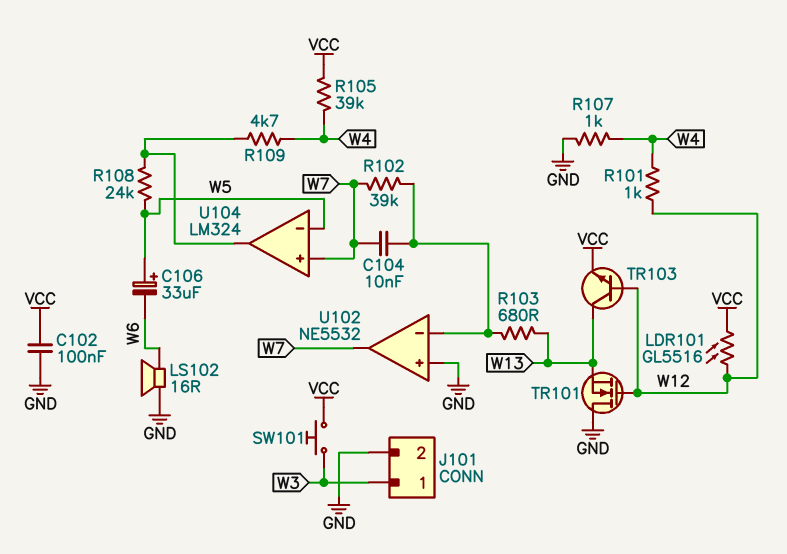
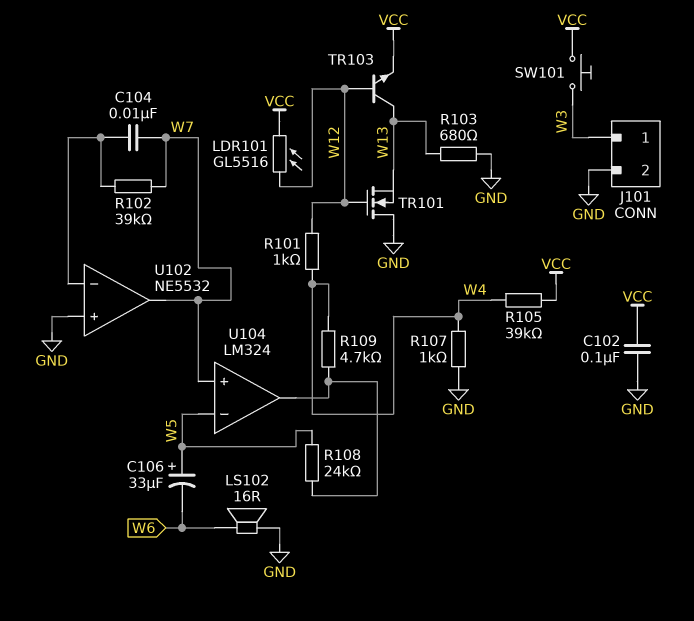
R103: 680 (U102/in-, W13) -> 680 (GND, W13)

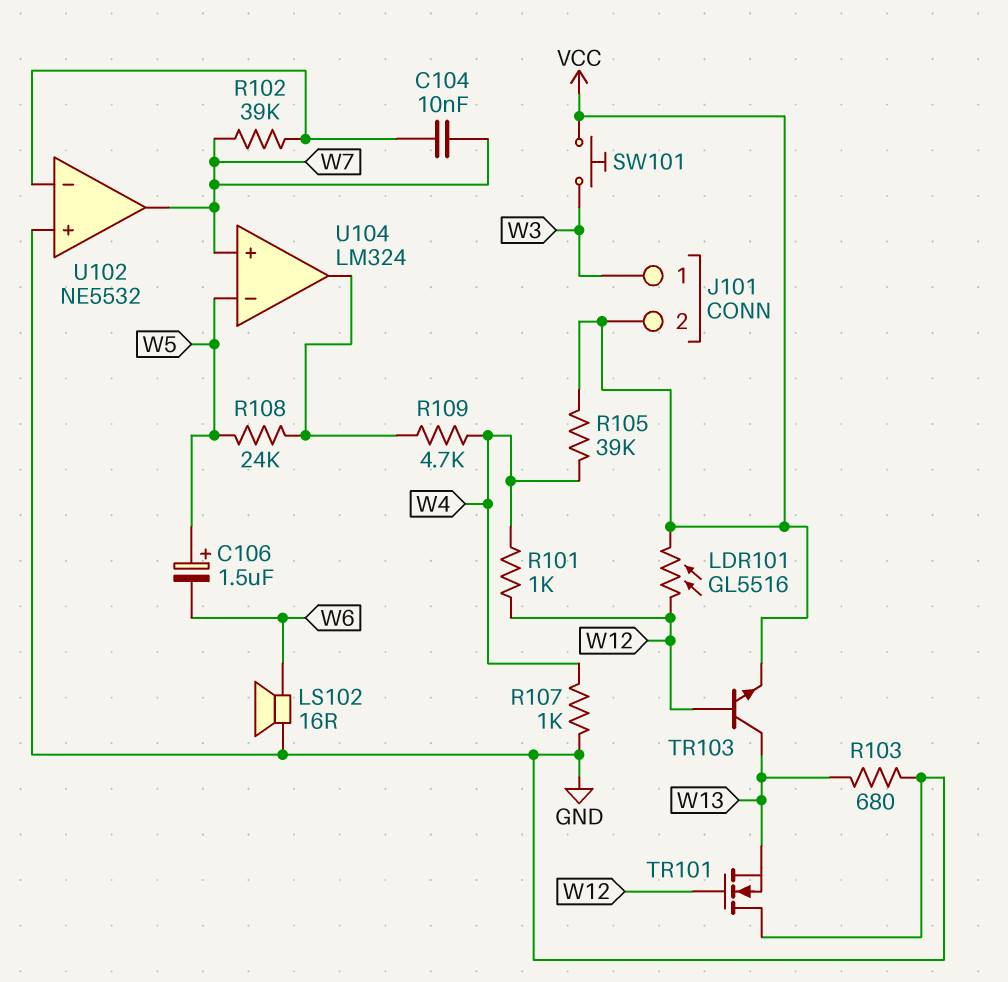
C102: 100nF (GND, VCC) -> none
C106: 33uF (plus W5, minus W6) -> 1.5uF (plus W5, minus W6)
J101 pin 2: GND -> VCC

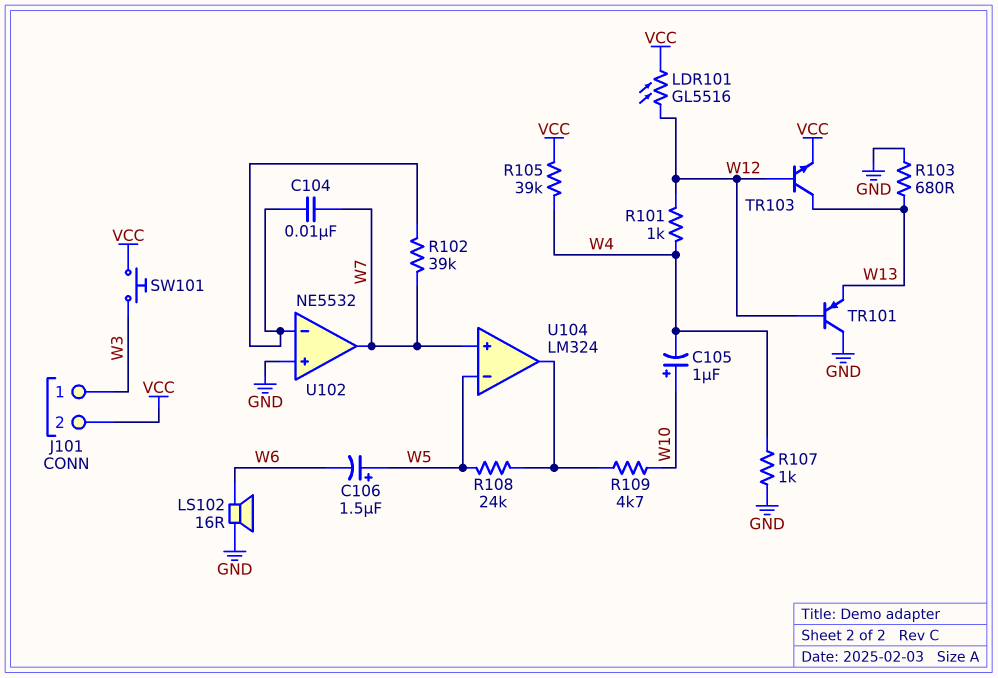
C105: none -> 1uF (plus W10, minus W4)
R109: 4.7k (U104/out, W4) -> 4.7k (U104/out, W10)
TR101: NMOS (G W12, D GND, S W13) -> PNP (B W12, C GND, E W13)

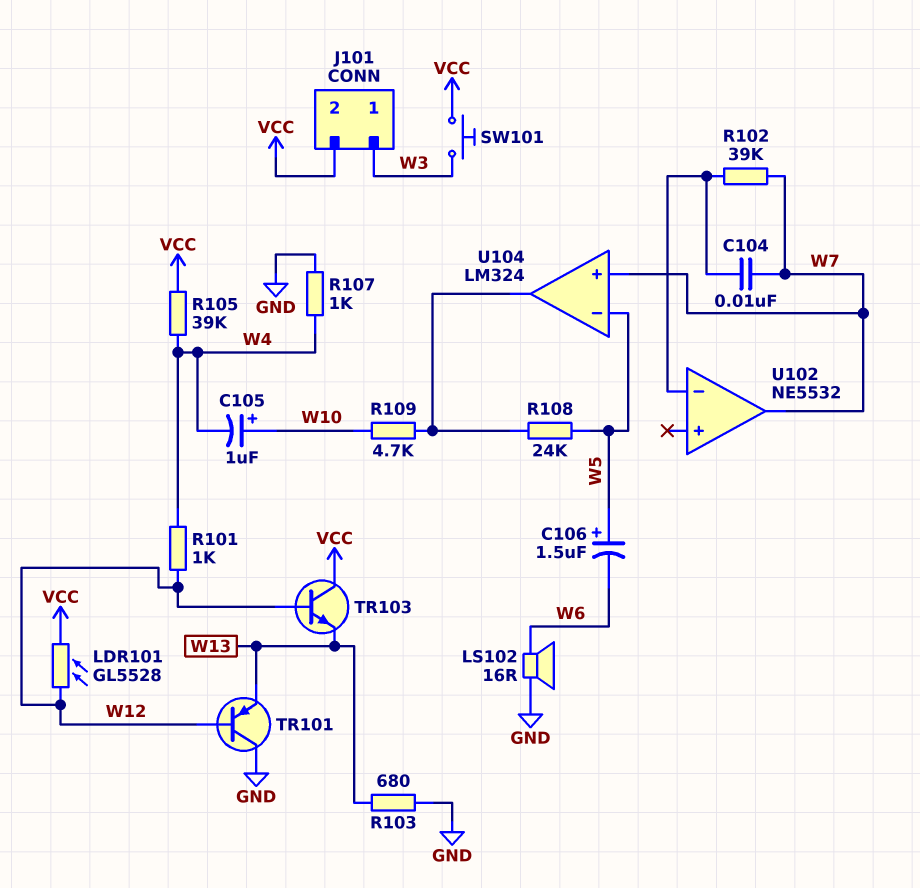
LDR101: GL5516 (VCC, W12) -> GL5528 (VCC, W12)
TR103: NPN (B W12, C W13, E VCC) -> NPN (B W12, C VCC, E W13)
U102 pin in+: GND -> none

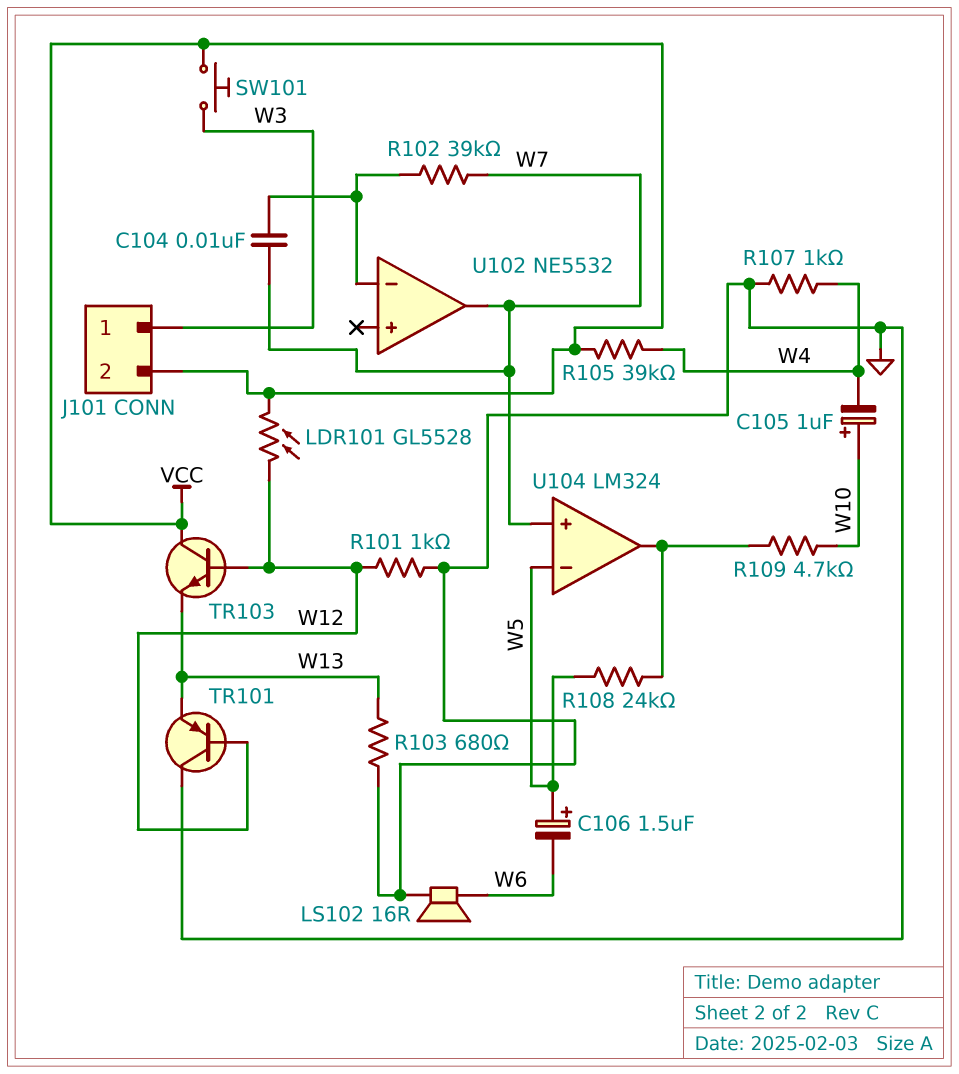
R101: 1k (W4, W12) -> 1k (GND, W12)

